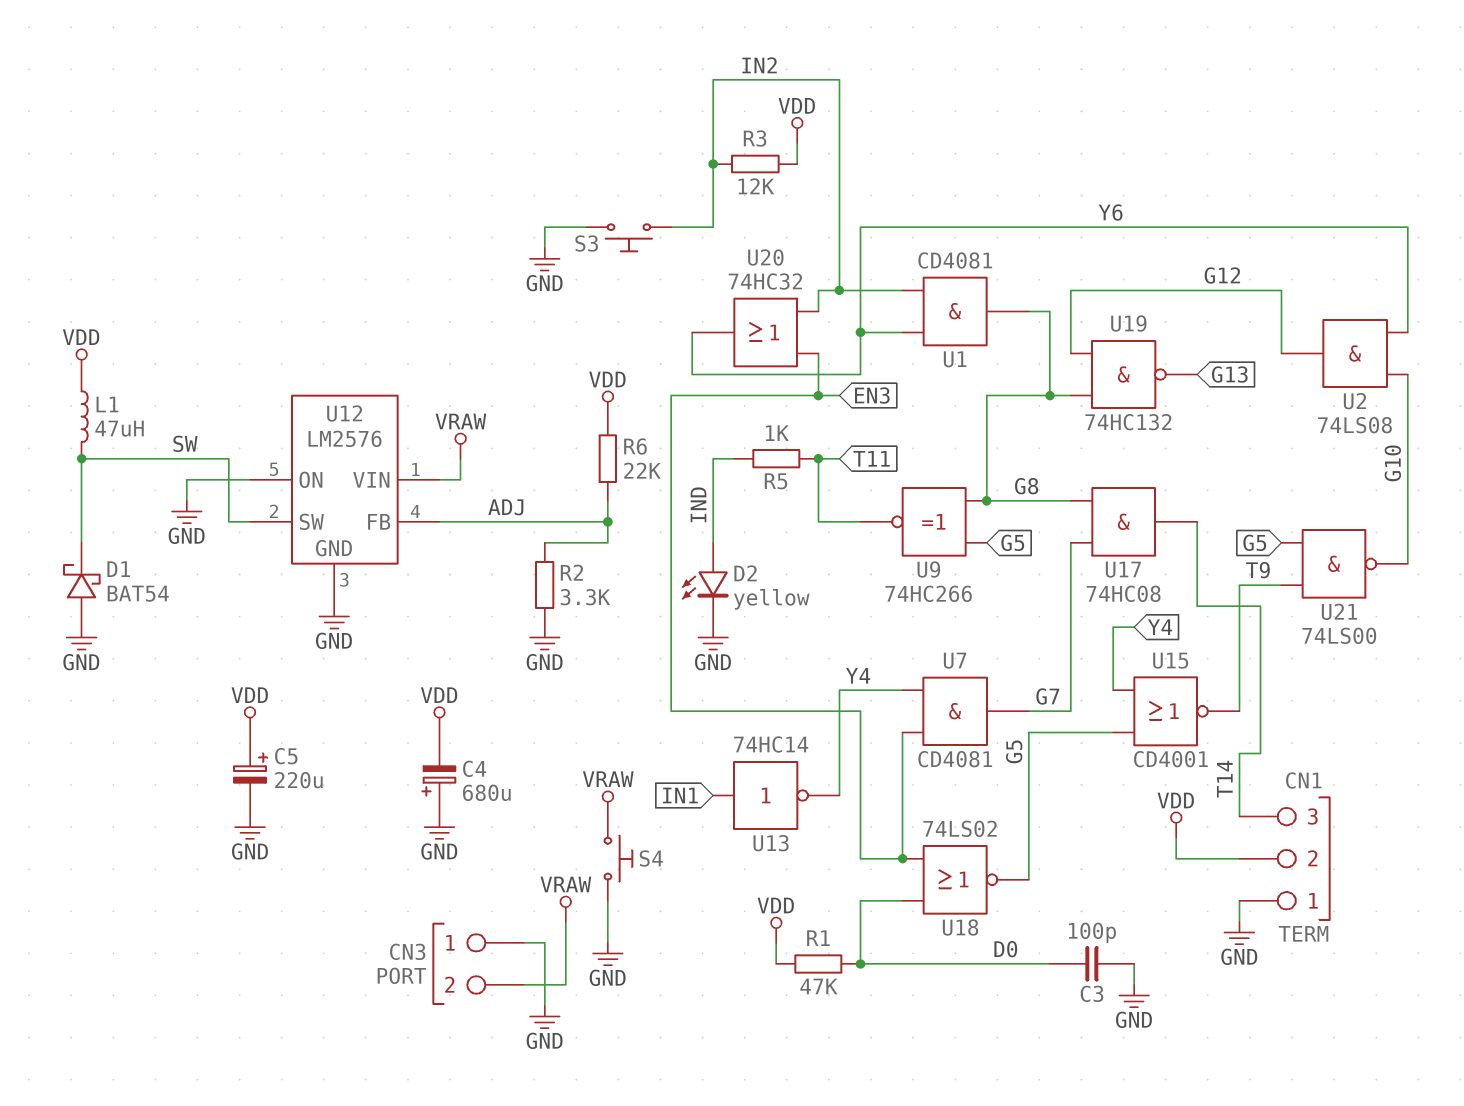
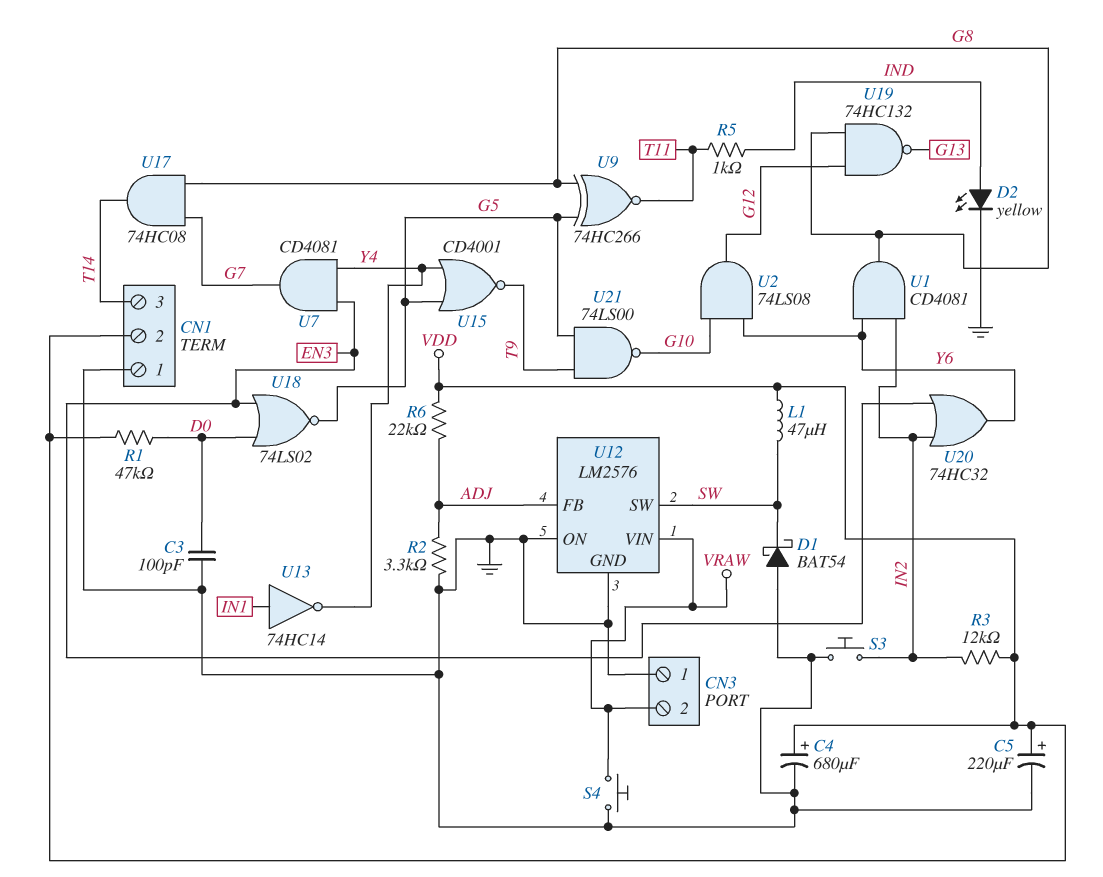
C4: 680uF (plus GND, minus VDD) -> 680uF (plus VDD, minus GND)

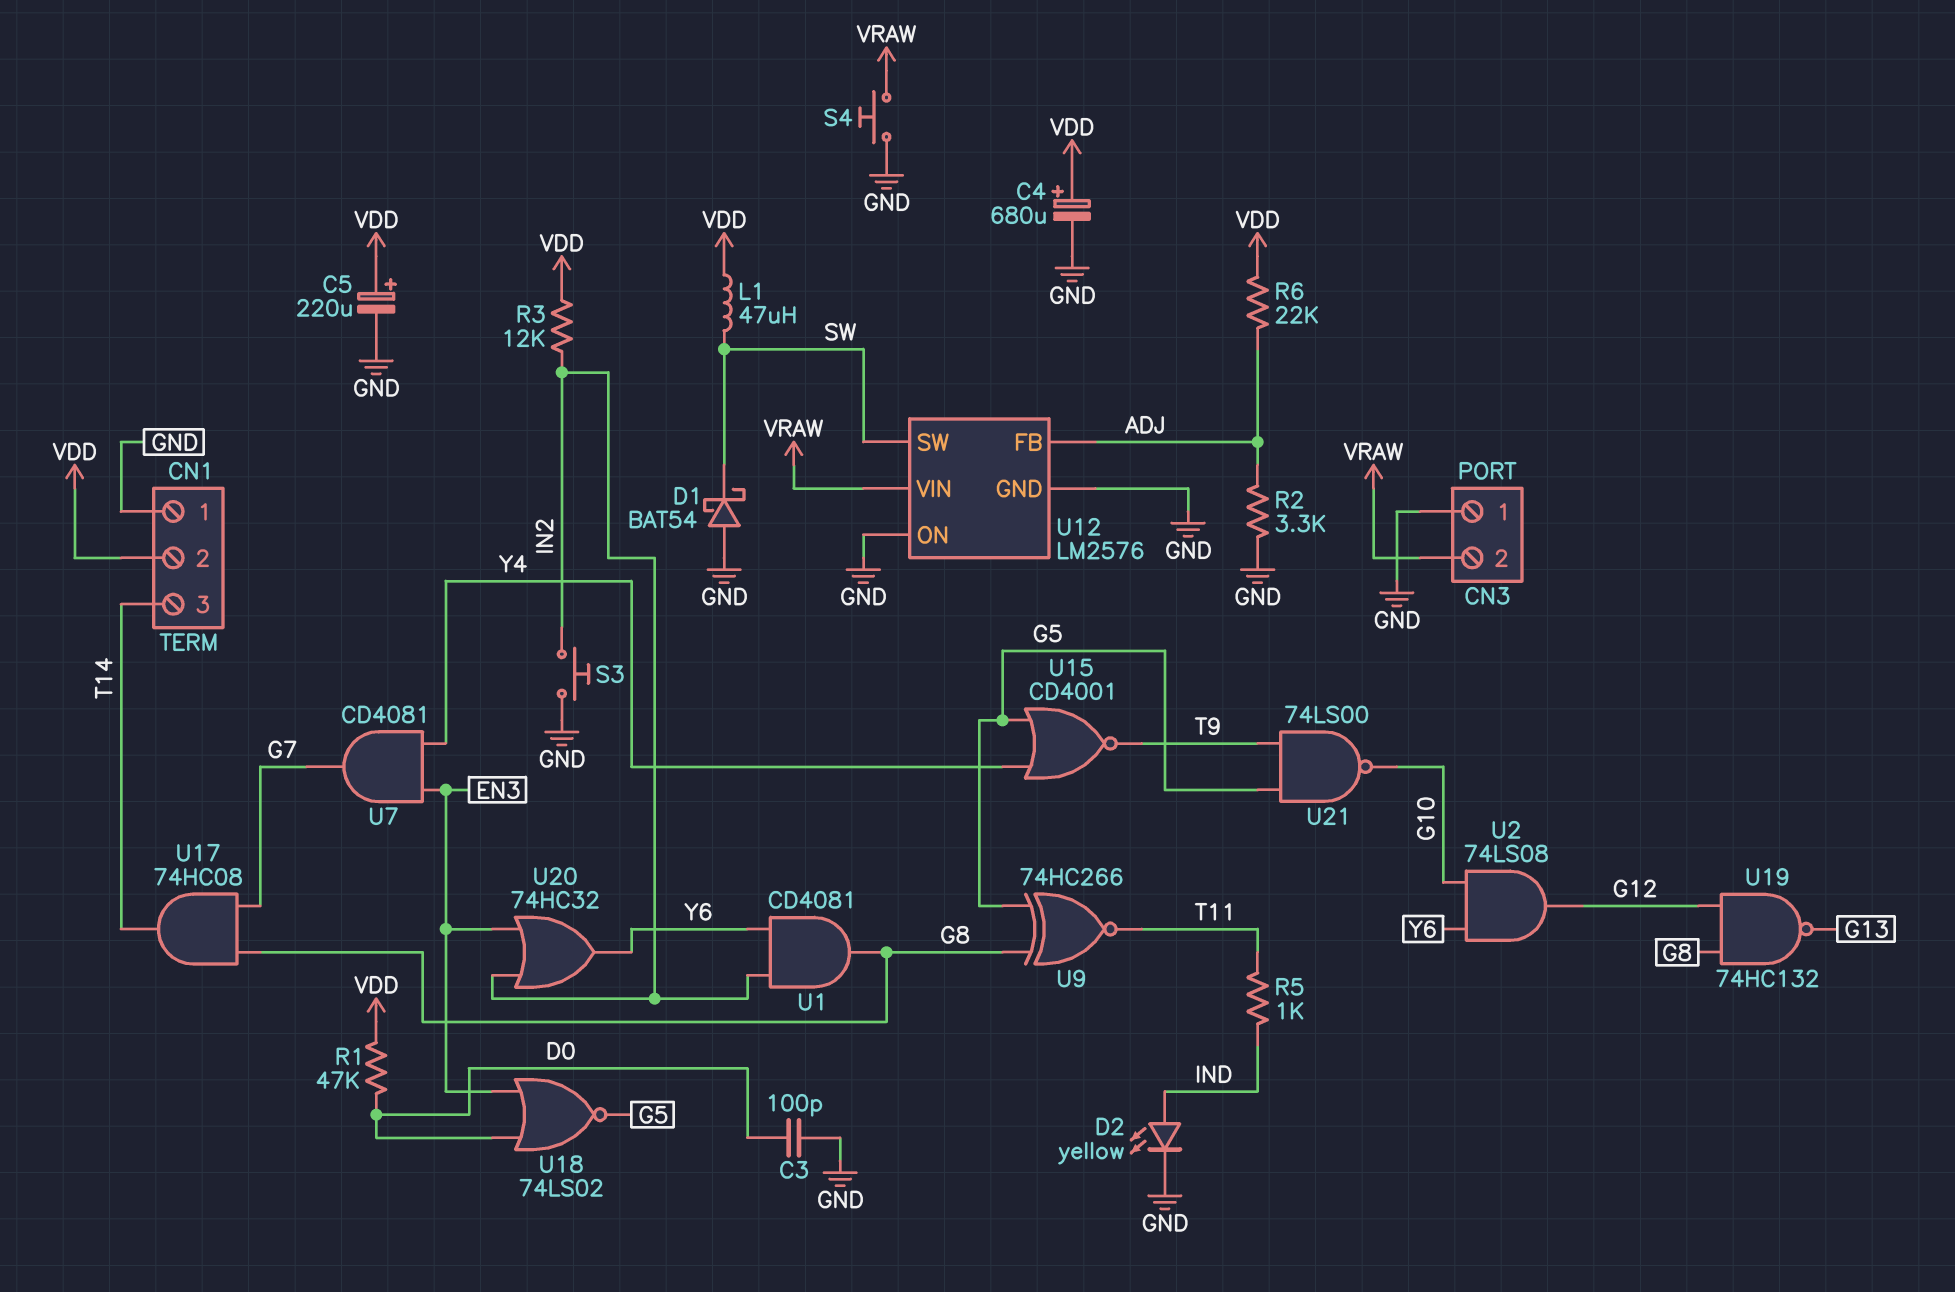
U13: NOT 74HC14 (in IN1, out Y4) -> none

